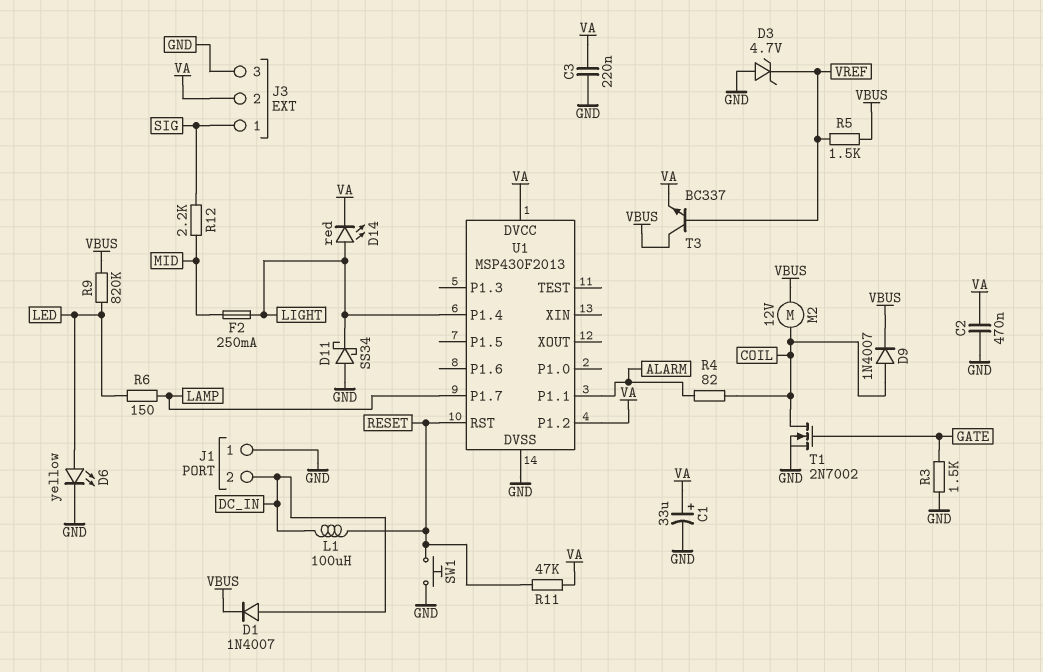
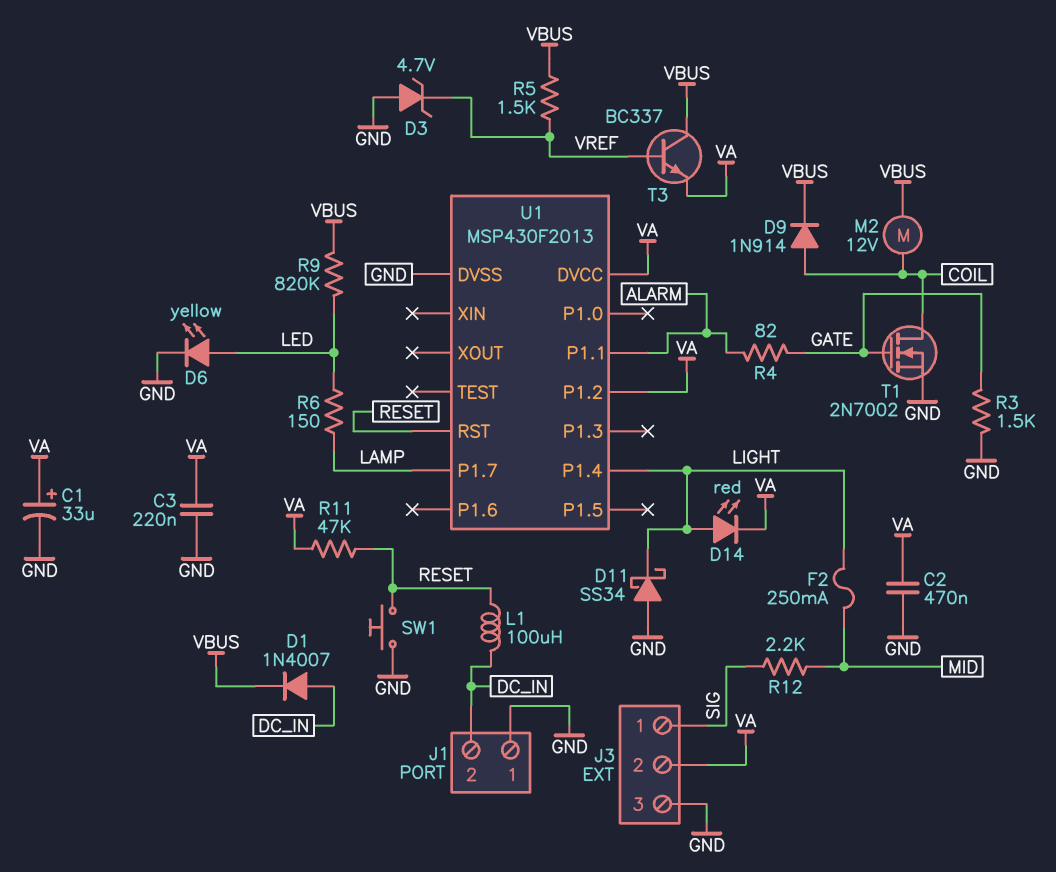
D9: diode 1N4007 (A COIL, K VBUS) -> diode 1N914 (A COIL, K VBUS)
R4: 82 (ALARM, COIL) -> 82 (ALARM, GATE)

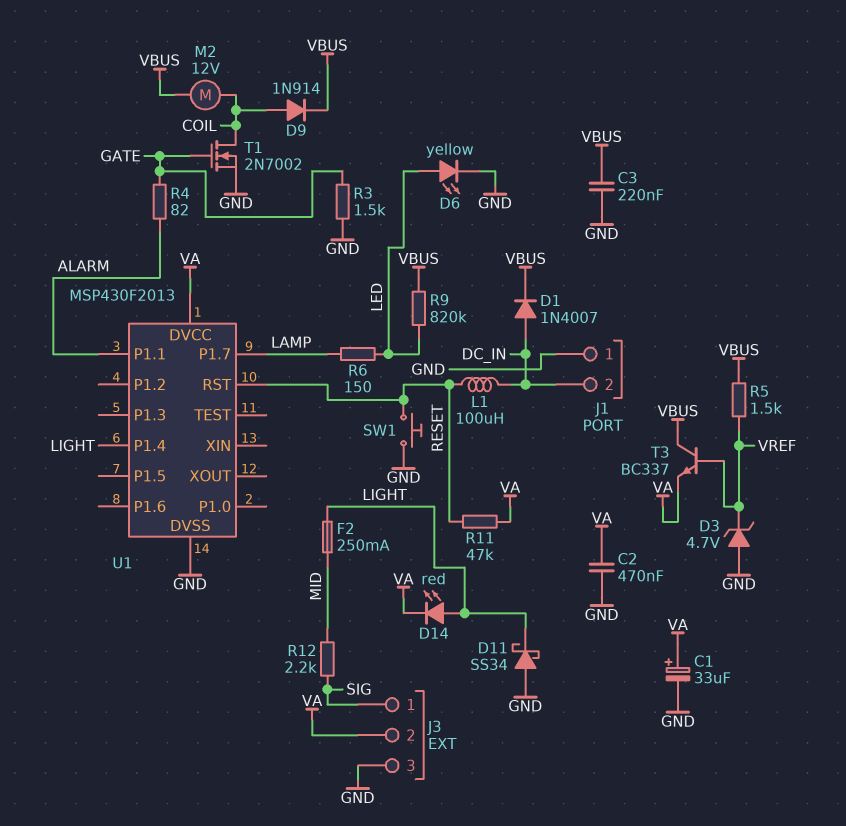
C3: 220nF (GND, VA) -> 220nF (GND, VBUS)
U1 pin P1.2: VA -> none

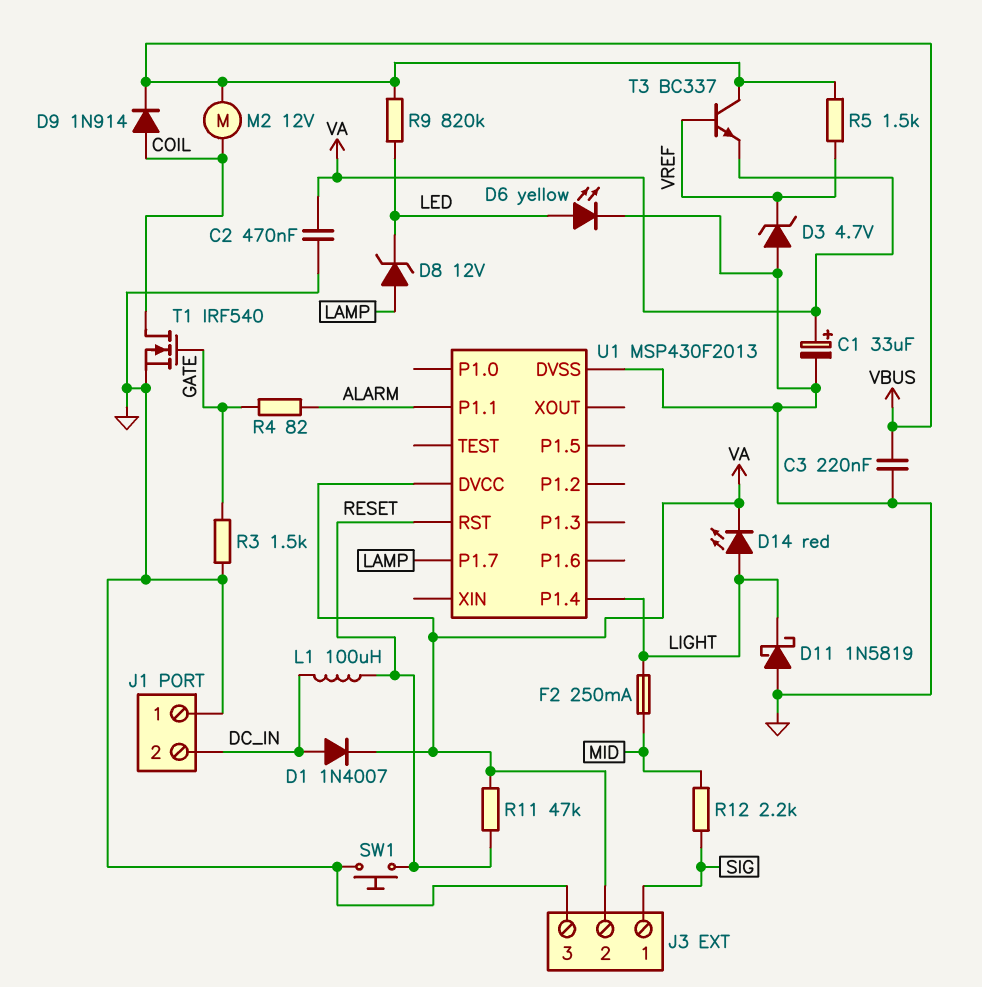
D1: diode 1N4007 (A DC_IN, K VBUS) -> diode 1N4007 (A DC_IN, K VA)
D8: none -> zener 12V (A LAMP, K LED)
D11: schottky SS34 (A GND, K LIGHT) -> schottky 1N5819 (A GND, K LIGHT)
R6: 150 (LAMP, LED) -> none
T1: NMOS 2N7002 (G GATE, D COIL, S GND) -> NMOS IRF540 (G GATE, D COIL, S GND)

